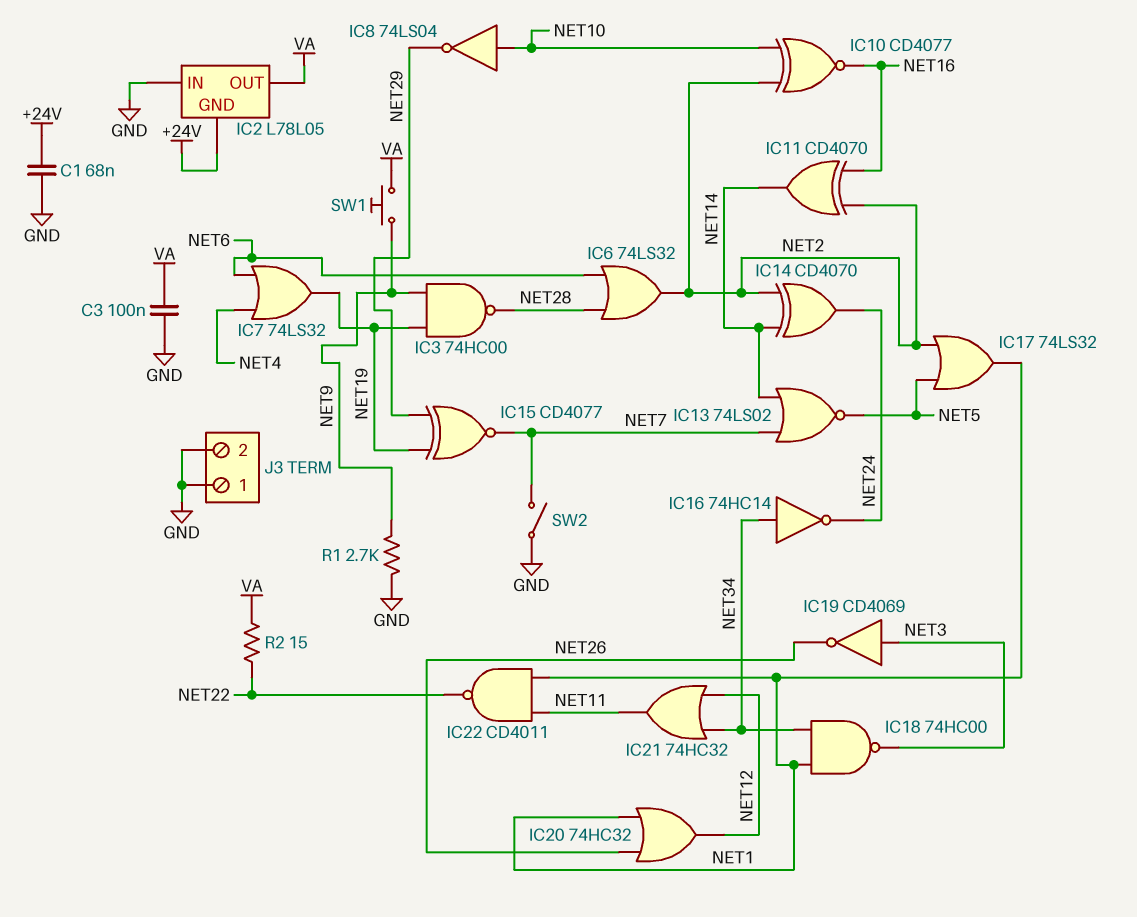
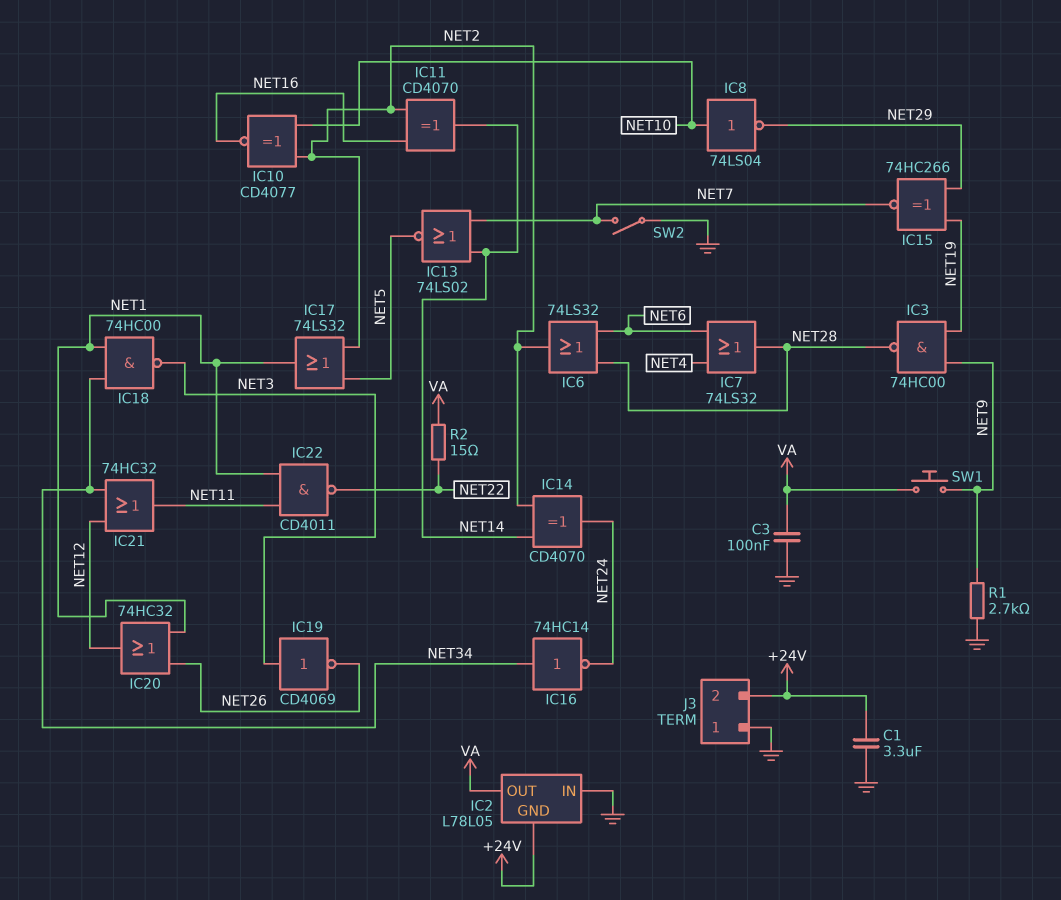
C1: 68nF (+24V, GND) -> 3.3uF (+24V, GND)
IC7: OR 74LS32 (in NET4, in NET6, out NET19) -> OR 74LS32 (in NET4, in NET6, out NET28)
IC15: XNOR CD4077 (in NET19, in NET29, out NET7) -> XNOR 74HC266 (in NET19, in NET29, out NET7)
J3 pin 2: GND -> +24V

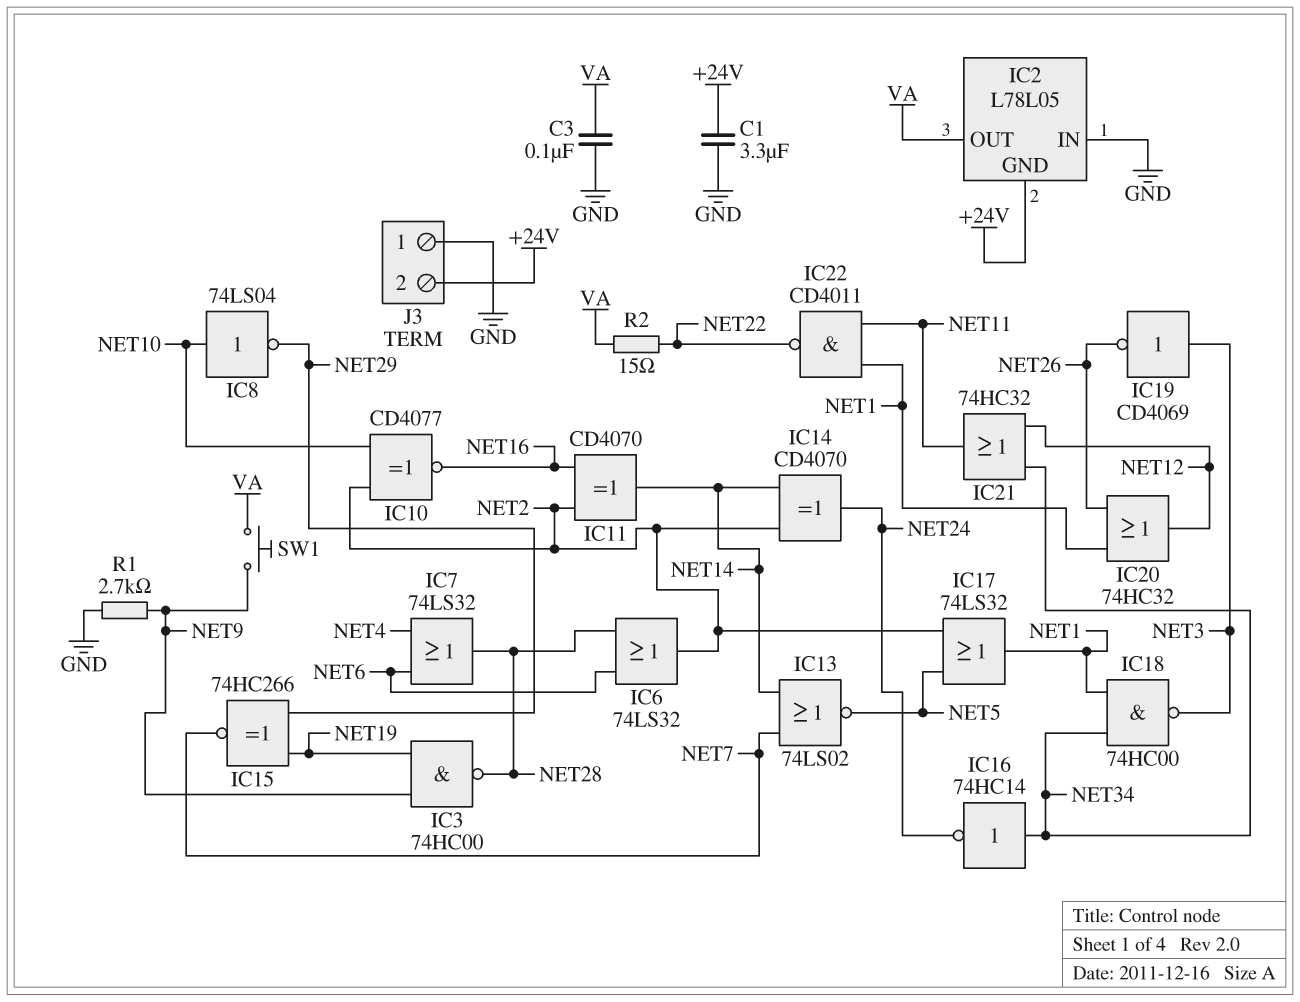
SW2: switch (GND, NET7) -> none

